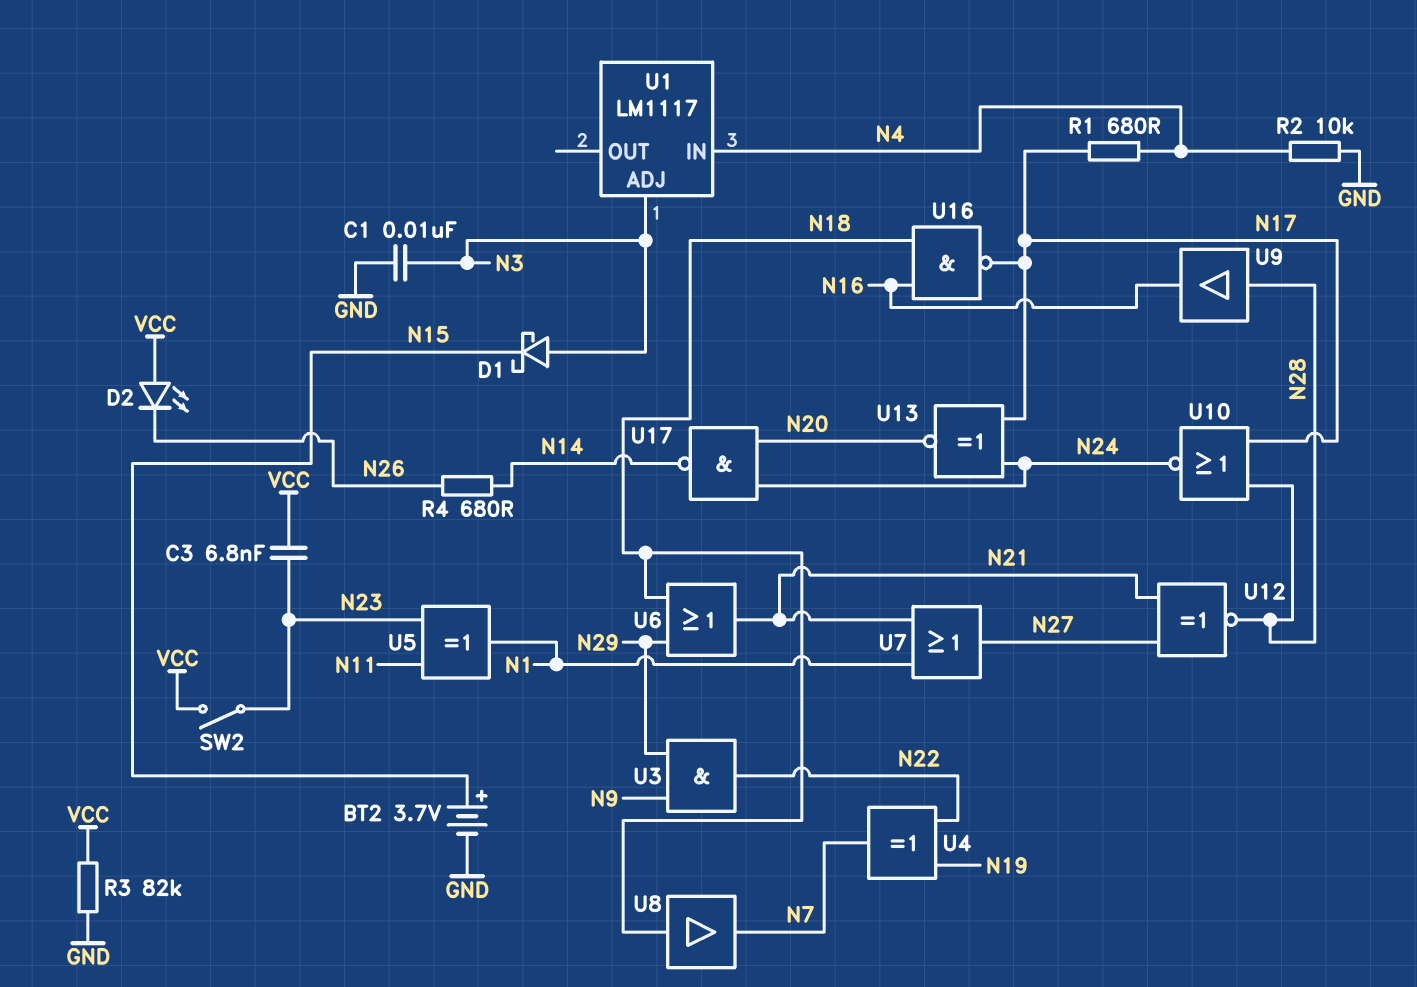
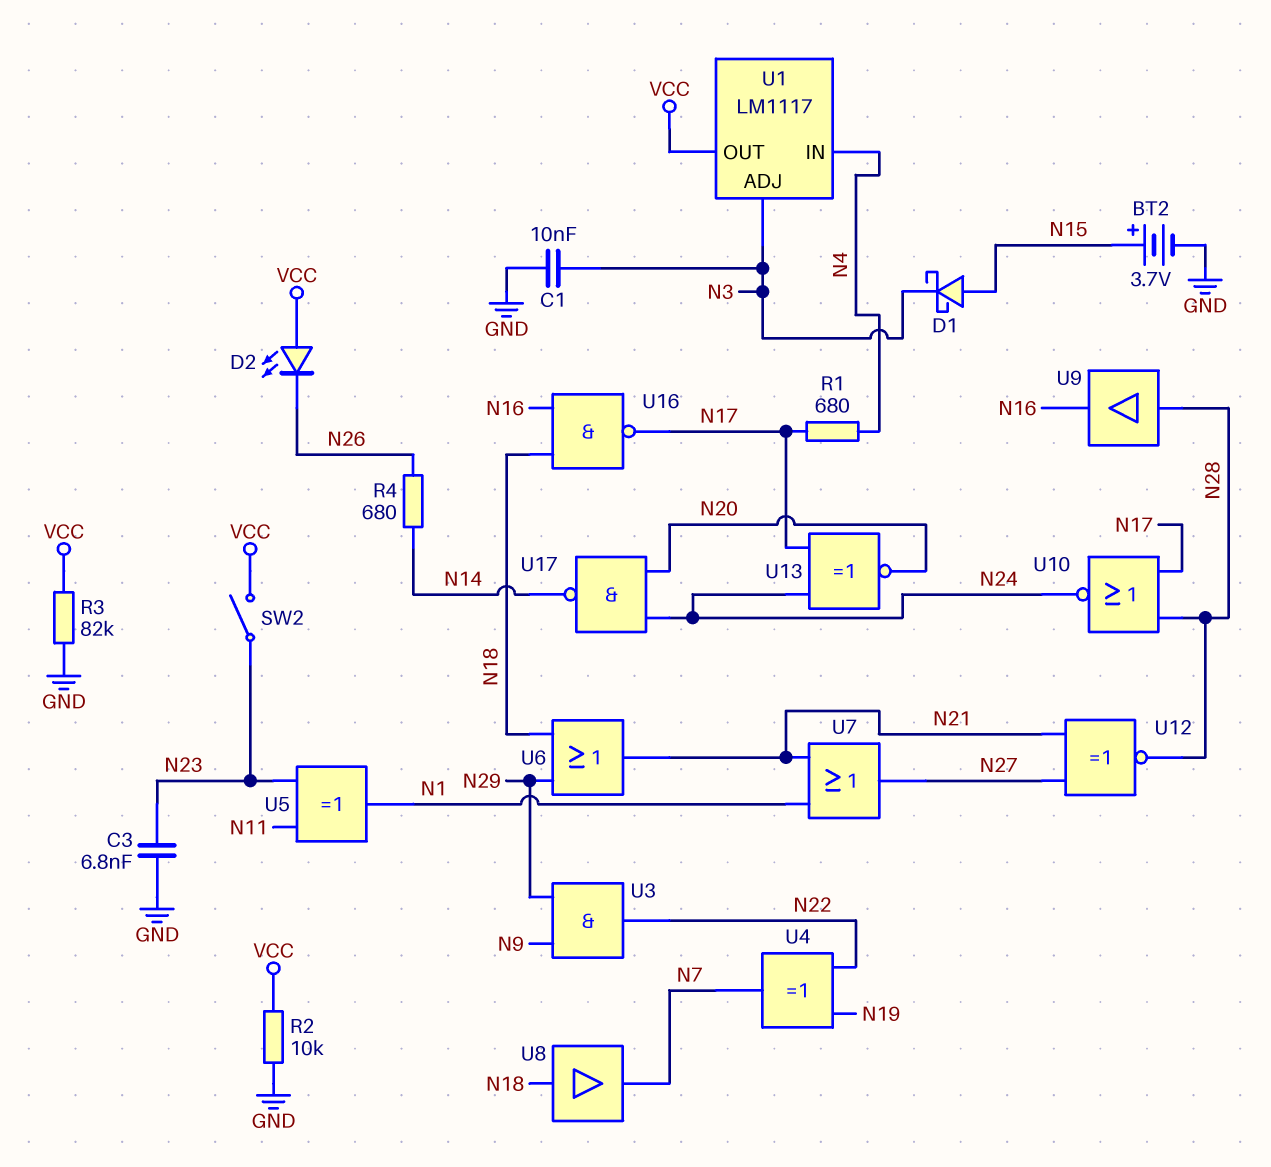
C3: 6.8nF (N23, VCC) -> 6.8nF (GND, N23)
D1: schottky (A N3, K N15) -> schottky (A N15, K N3)
R2: 10k (GND, N4) -> 10k (GND, VCC)
U1 pin OUT: none -> VCC

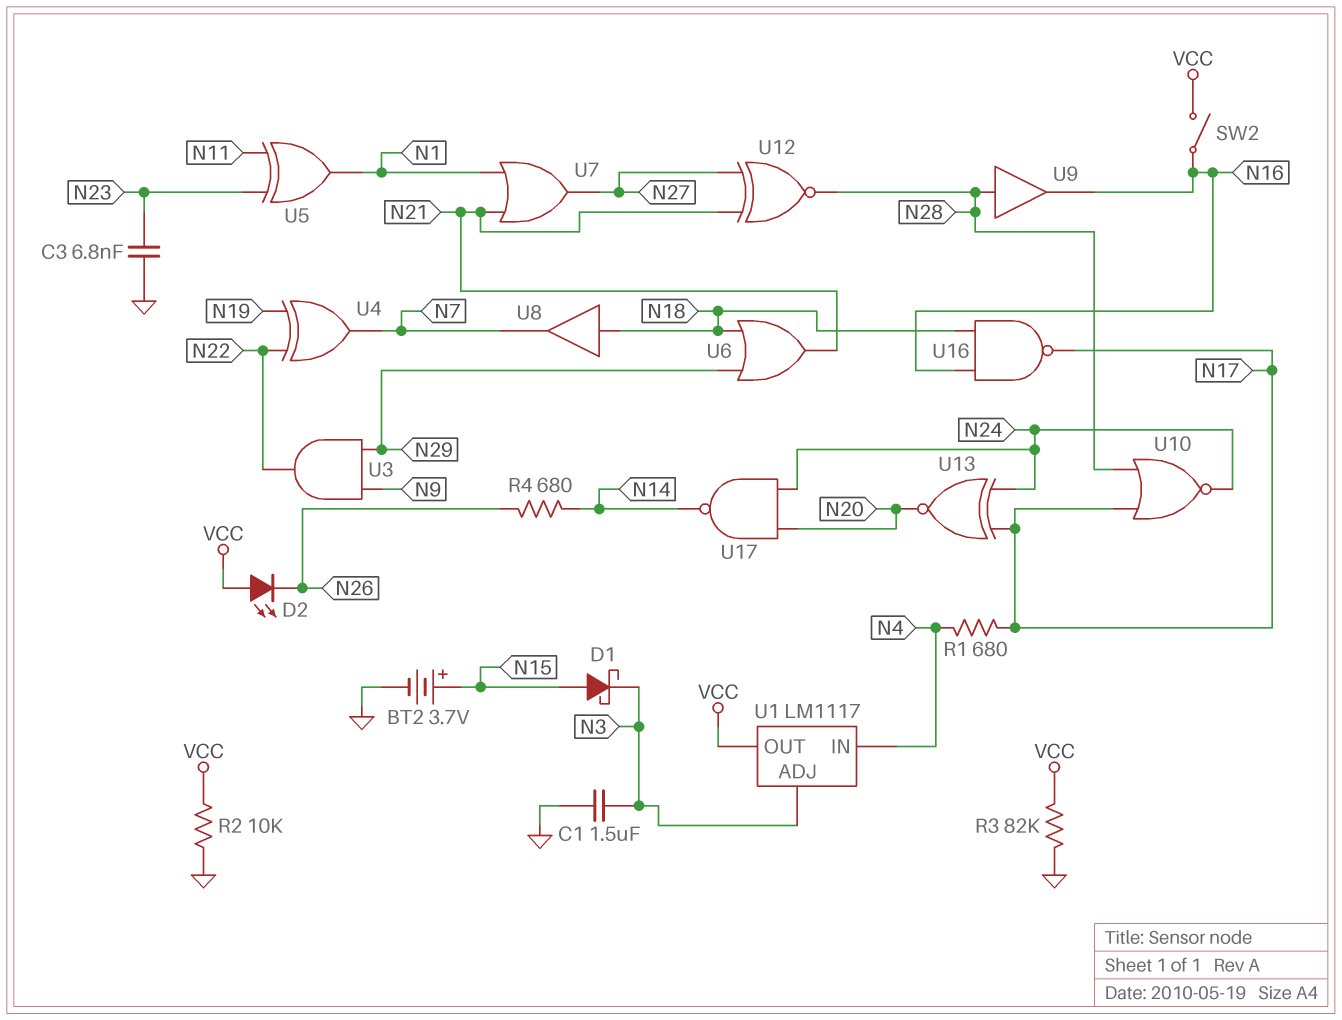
C1: 10nF (GND, N3) -> 1.5uF (GND, N3)
SW2: switch (N23, VCC) -> switch (N16, VCC)

